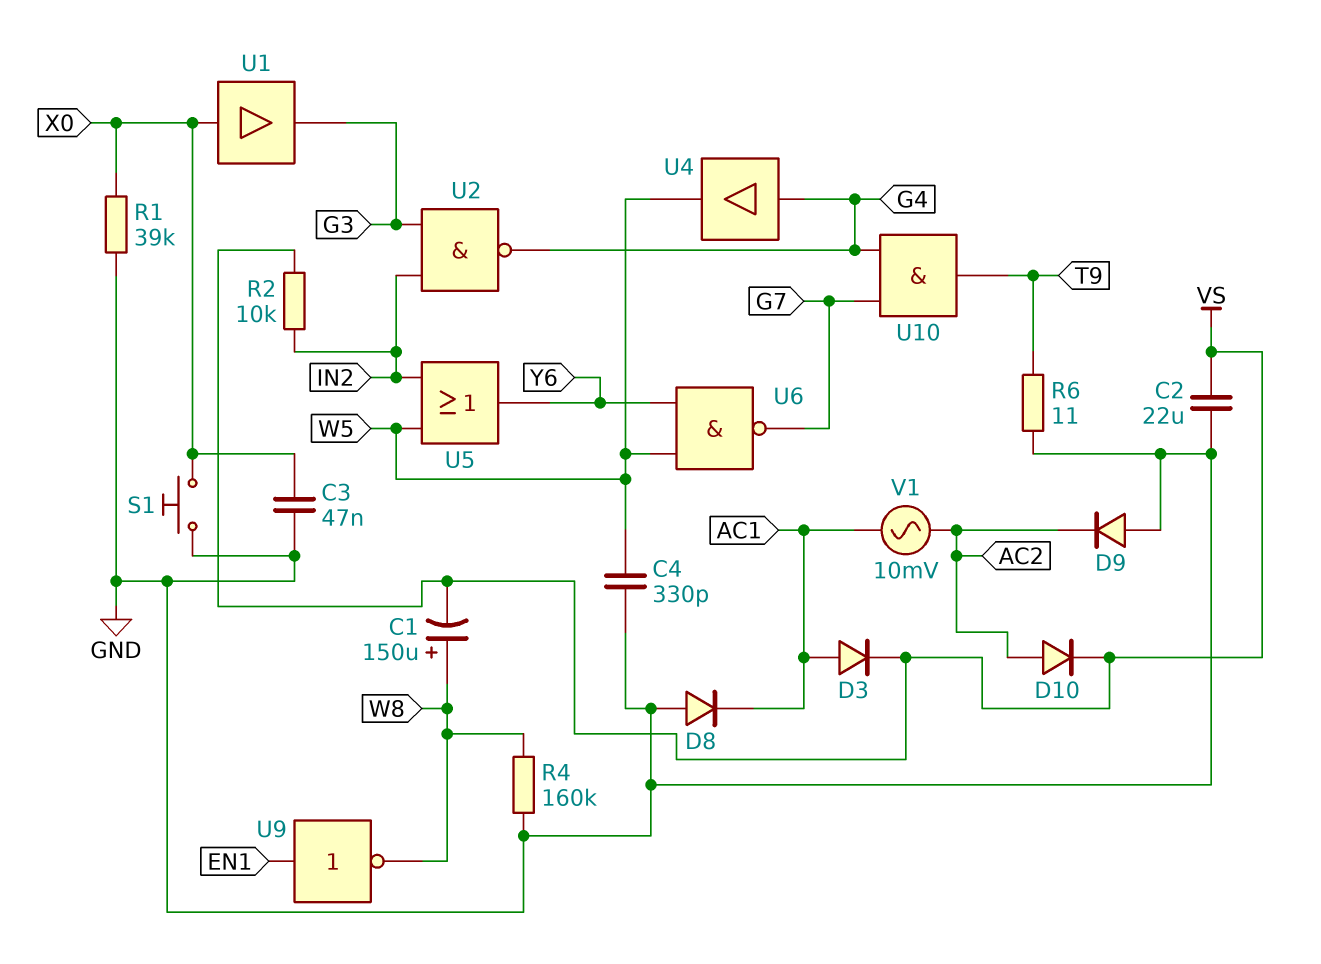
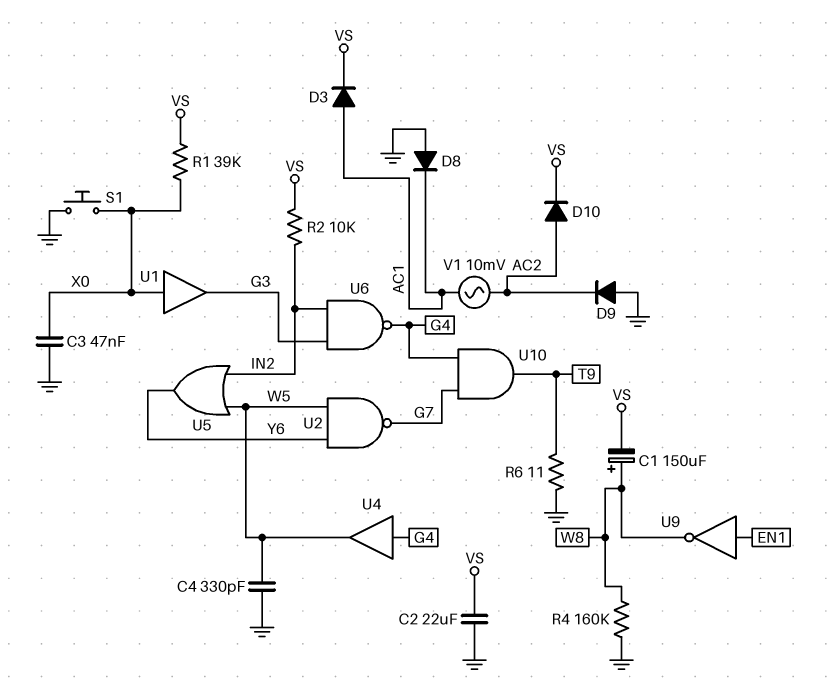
R1: 39k (GND, X0) -> 39k (VS, X0)
U2: NAND (in G3, in IN2, out G4) -> NAND (in W5, in Y6, out G7)
U6: NAND (in W5, in Y6, out G7) -> NAND (in G3, in IN2, out G4)

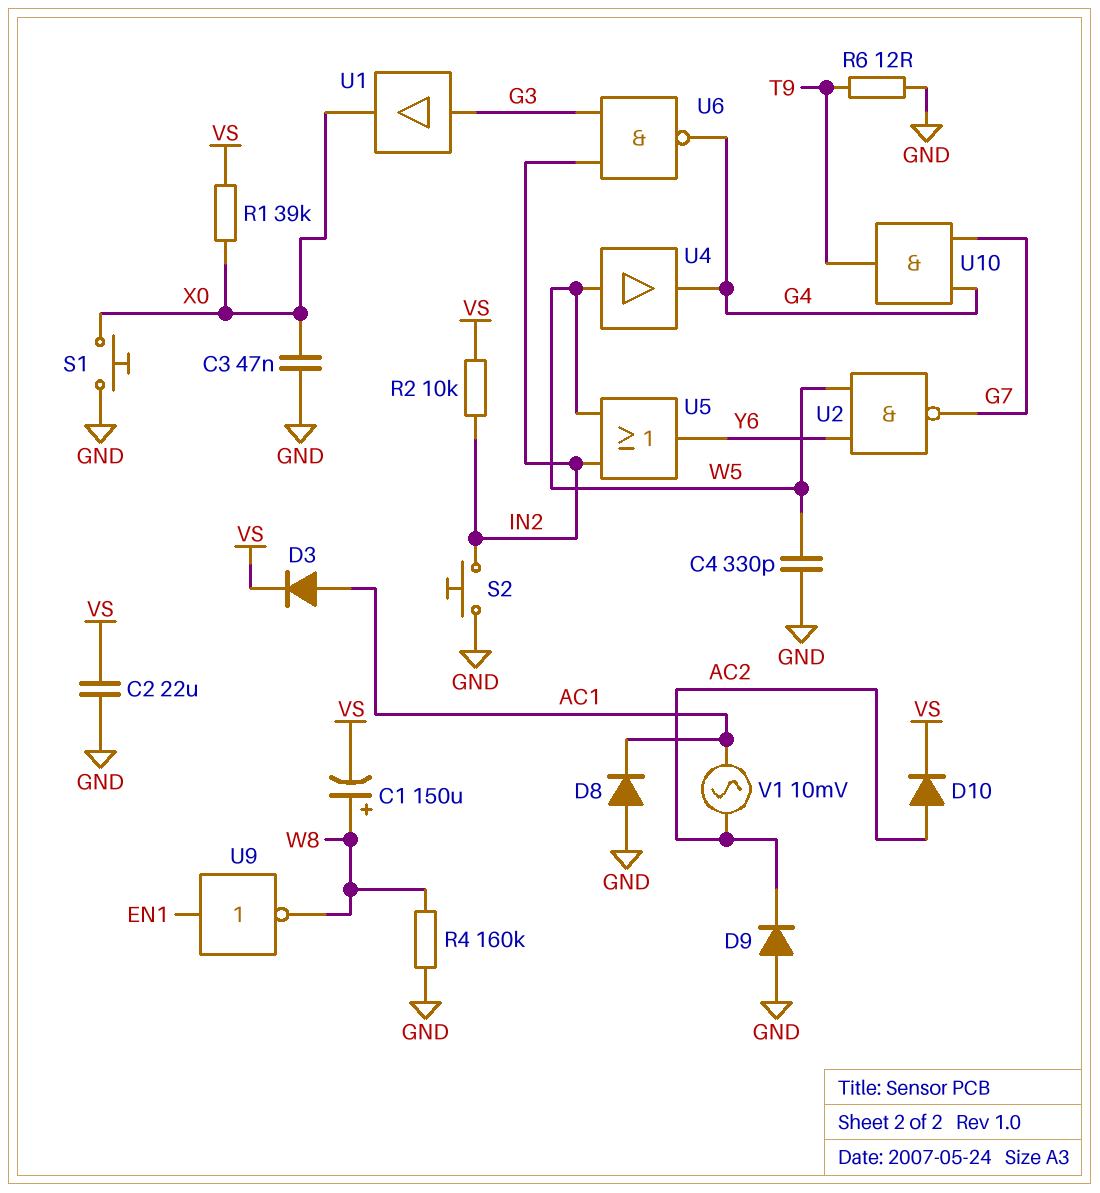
R6: 11 (GND, T9) -> 12 (GND, T9)
S2: none -> button (GND, IN2)
U1: buffer (in X0, out G3) -> buffer (in G3, out X0)
U4: buffer (in G4, out W5) -> buffer (in W5, out G4)

